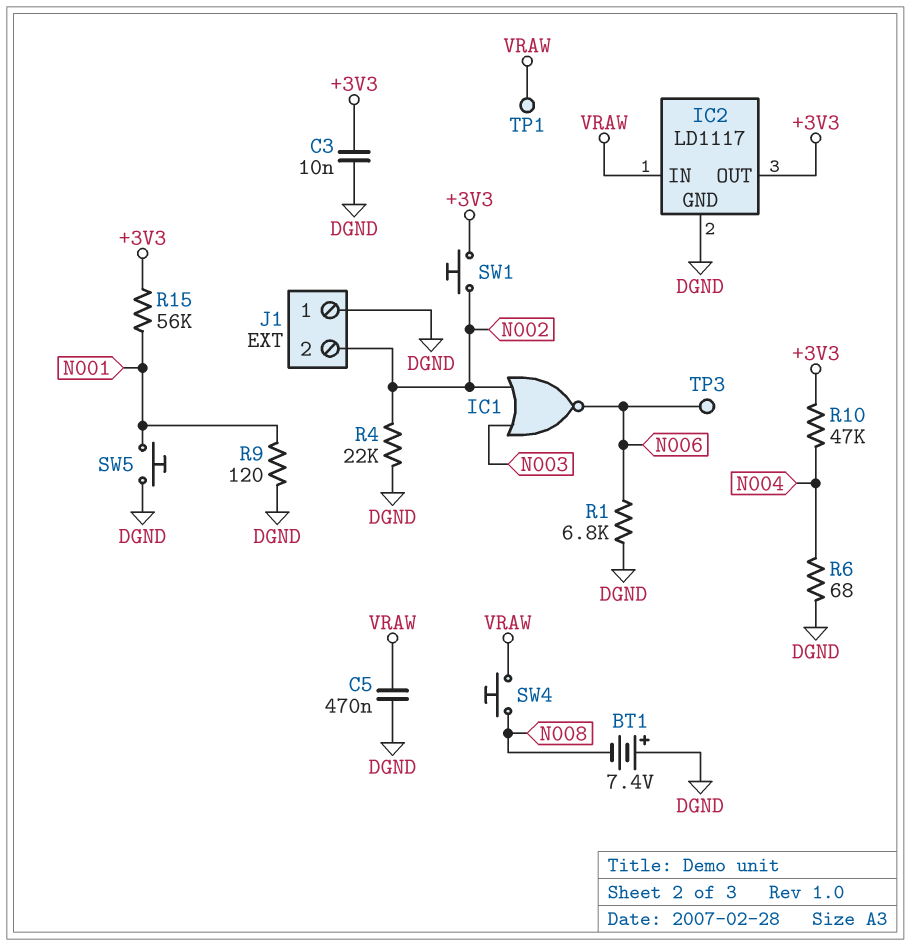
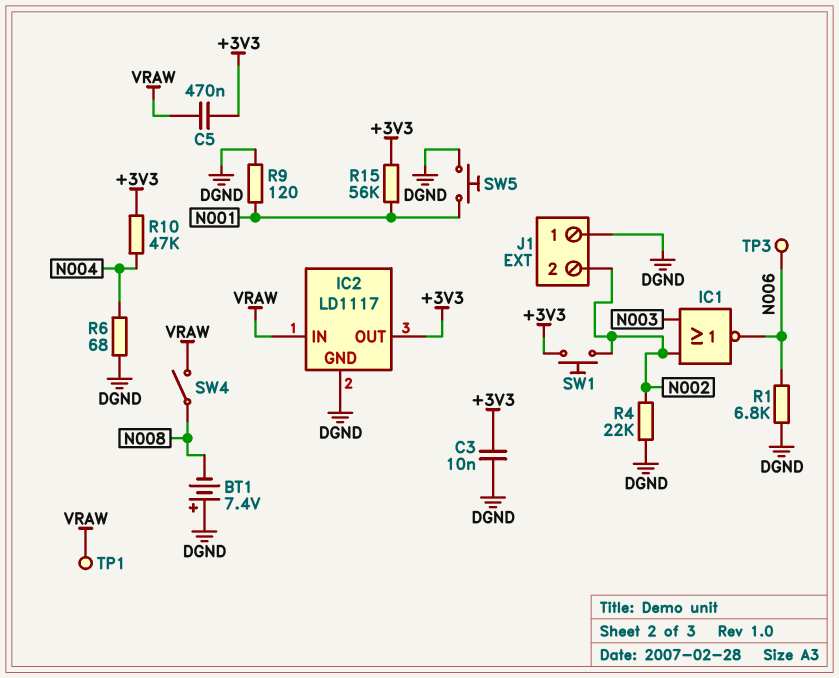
C5: 470nF (DGND, VRAW) -> 470nF (+3V3, VRAW)
SW4: button (N008, VRAW) -> switch (N008, VRAW)

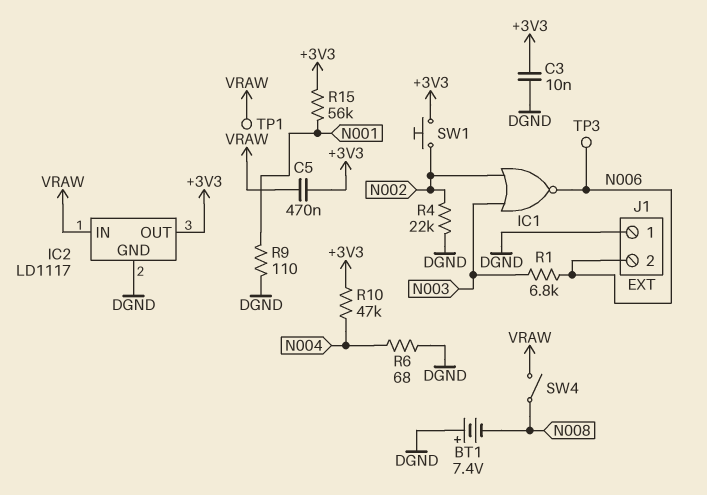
J1 pin 2: N002 -> N006
R1: 6.8k (DGND, N006) -> 6.8k (N003, N006)
R9: 120 (DGND, N001) -> 110 (DGND, N001)
SW5: button (DGND, N001) -> none

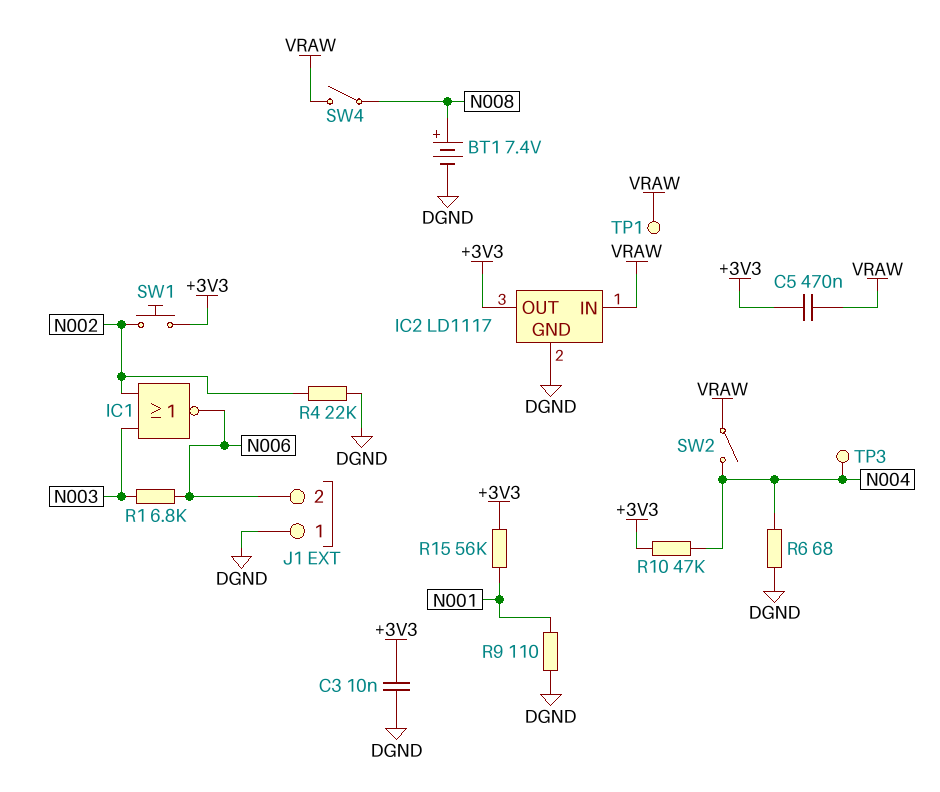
BT1: 7.4V (plus DGND, minus N008) -> 7.4V (plus N008, minus DGND)
SW2: none -> switch (N004, VRAW)
TP3: test point (N006) -> test point (N004)

